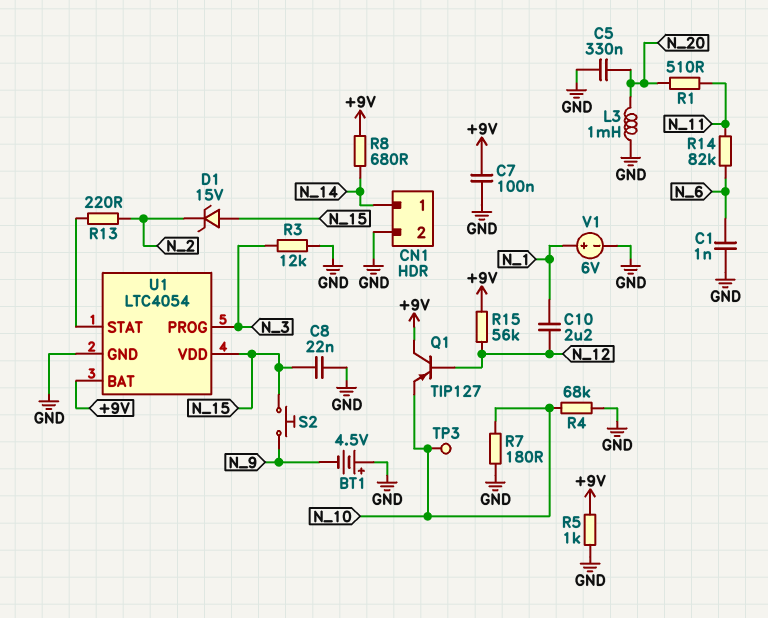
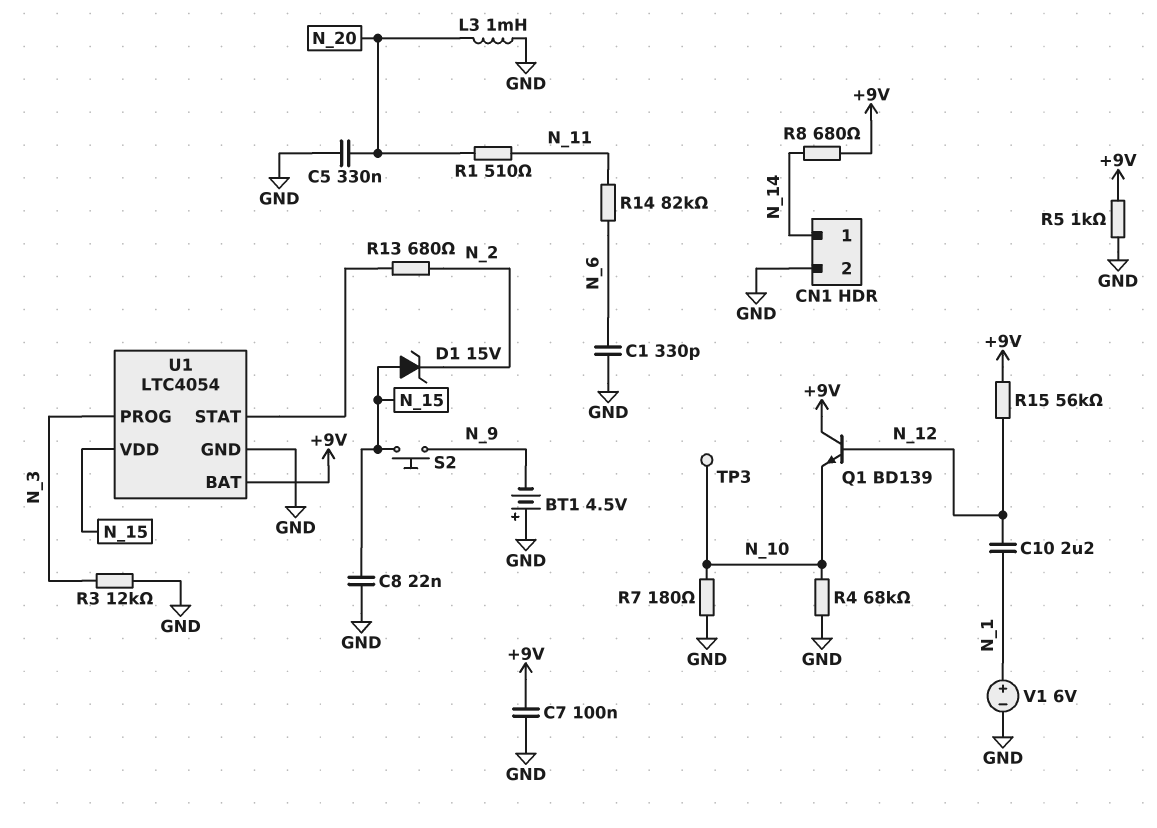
C1: 1nF (GND, N_6) -> 330pF (GND, N_6)
Q1: PNP TIP127 (B N_12, C +9V, E N_10) -> NPN BD139 (B N_12, C +9V, E N_10)
R13: 220 (N_2, U1/STAT) -> 680 (N_2, U1/STAT)

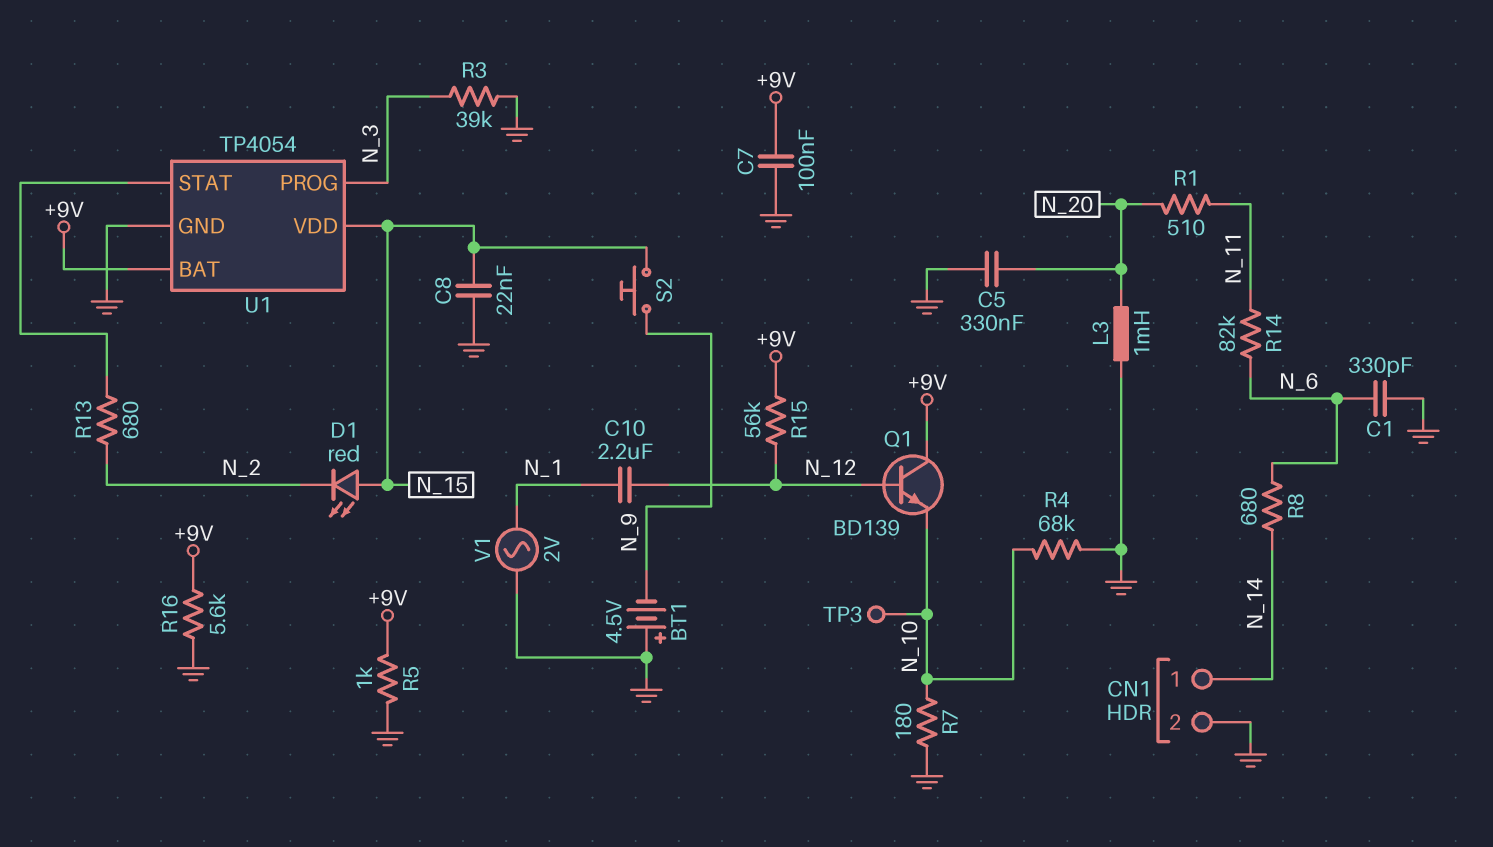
D1: zener 15V (A N_15, K N_2) -> LED red (A N_15, K N_2)
R3: 12k (GND, N_3) -> 39k (GND, N_3)
R8: 680 (+9V, N_14) -> 680 (N_6, N_14)
R16: none -> 5.6k (+9V, GND)
U1: LTC4054 -> TP4054
V1: 6V (plus N_1, minus GND) -> AC 2V (GND, N_1)

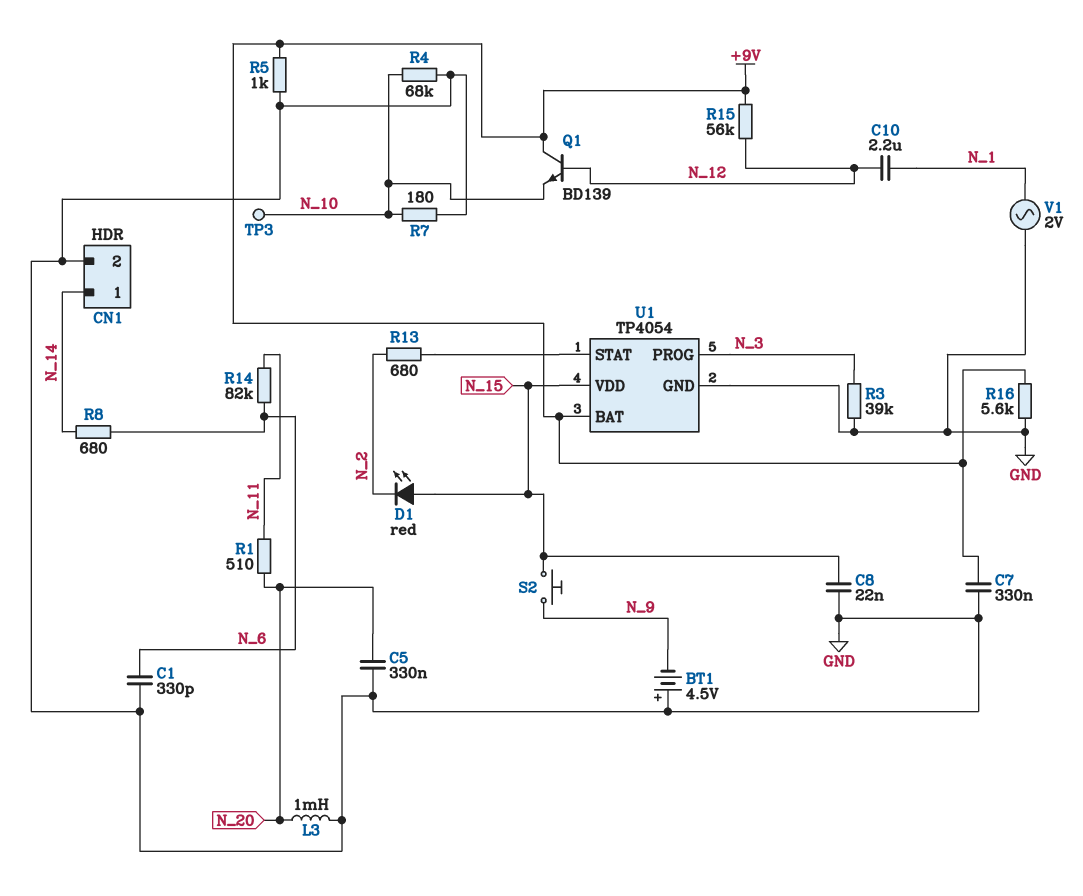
C7: 100nF (+9V, GND) -> 330nF (+9V, GND)

